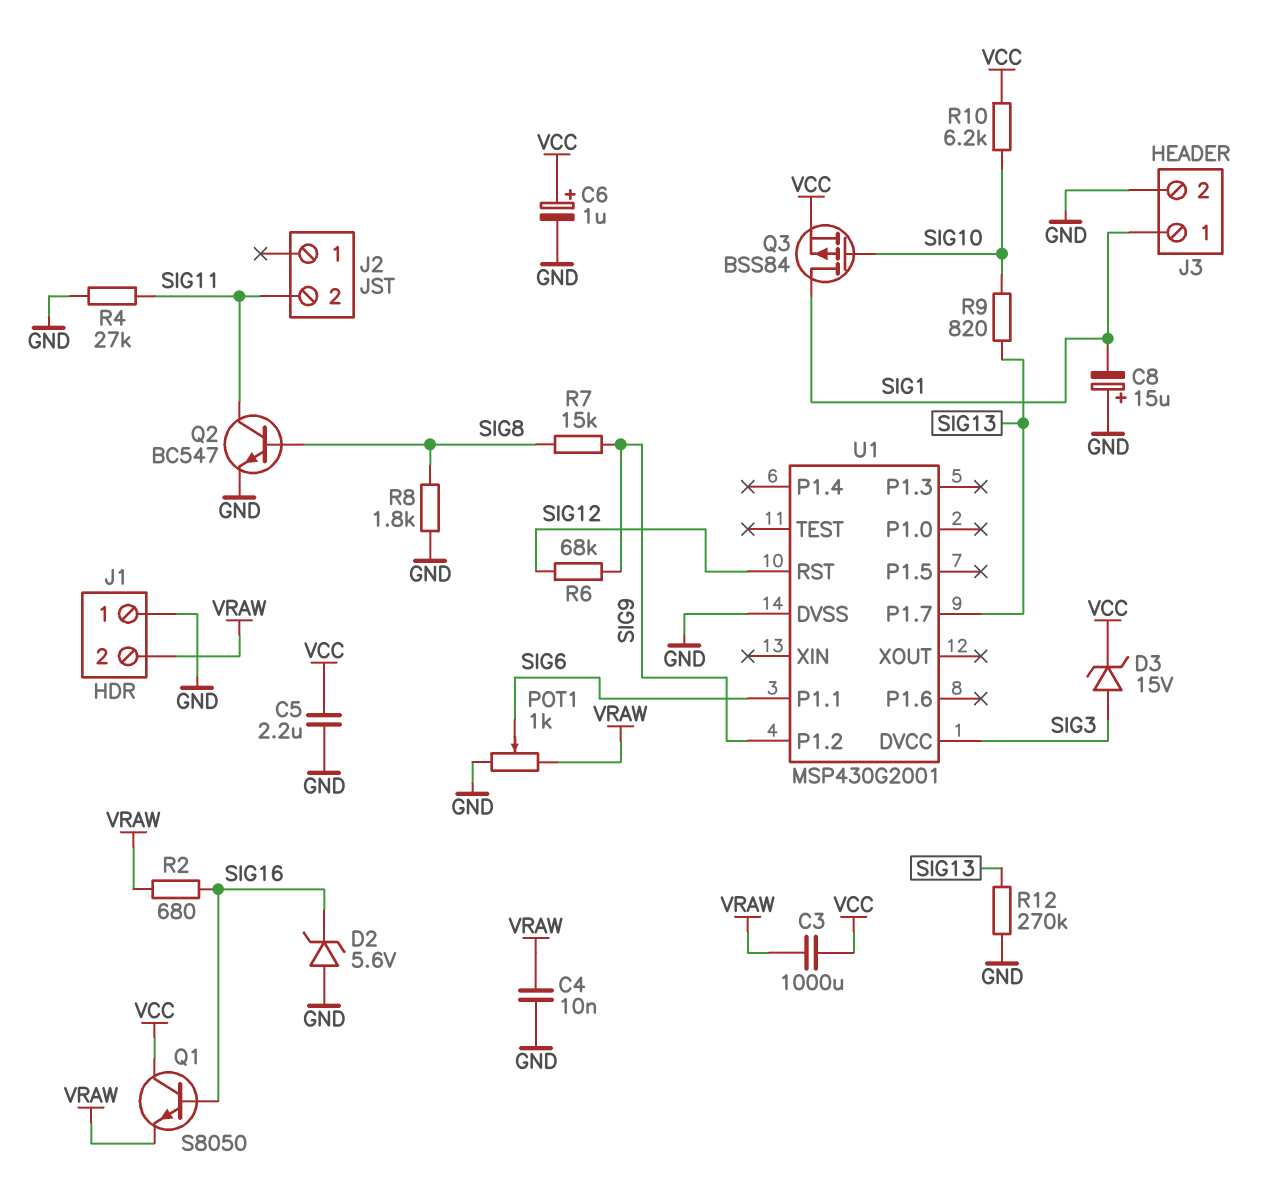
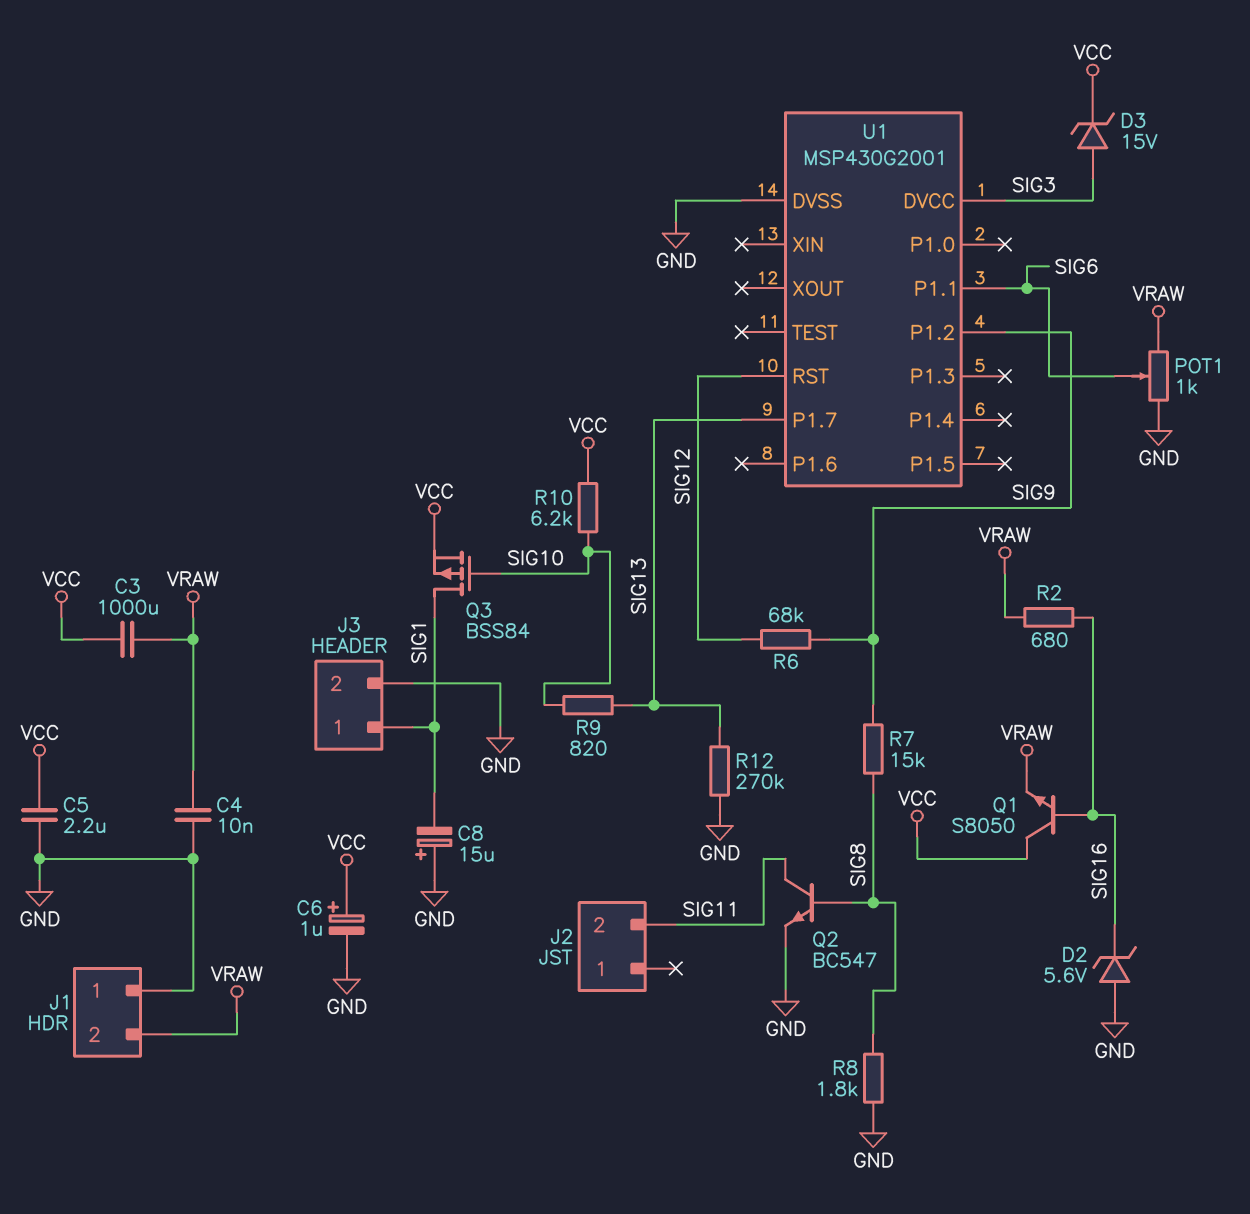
R4: 27k (GND, SIG11) -> none

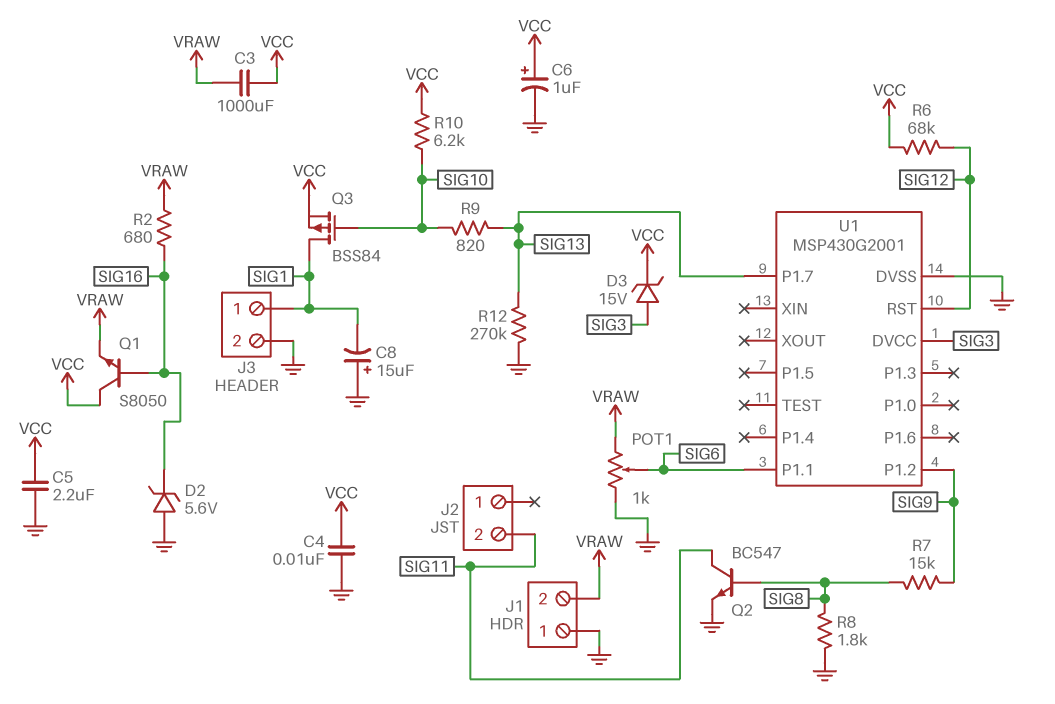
C4: 10nF (GND, VRAW) -> 10nF (GND, VCC)
R6: 68k (SIG9, SIG12) -> 68k (SIG12, VCC)

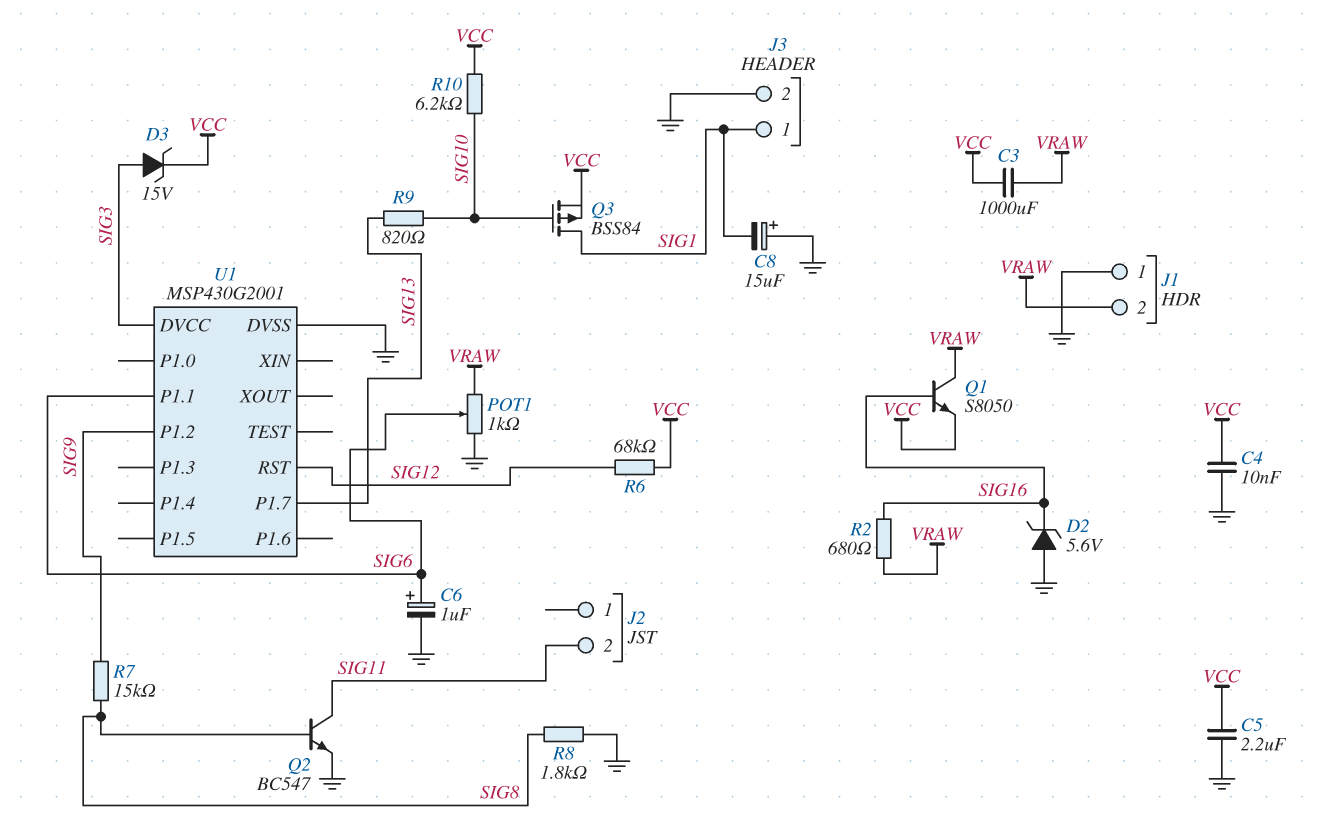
C6: 1uF (plus VCC, minus GND) -> 1uF (plus SIG6, minus GND)
Q1: NPN S8050 (B SIG16, C VCC, E VRAW) -> NPN S8050 (B SIG16, C VRAW, E VCC)
R12: 270k (GND, SIG13) -> none

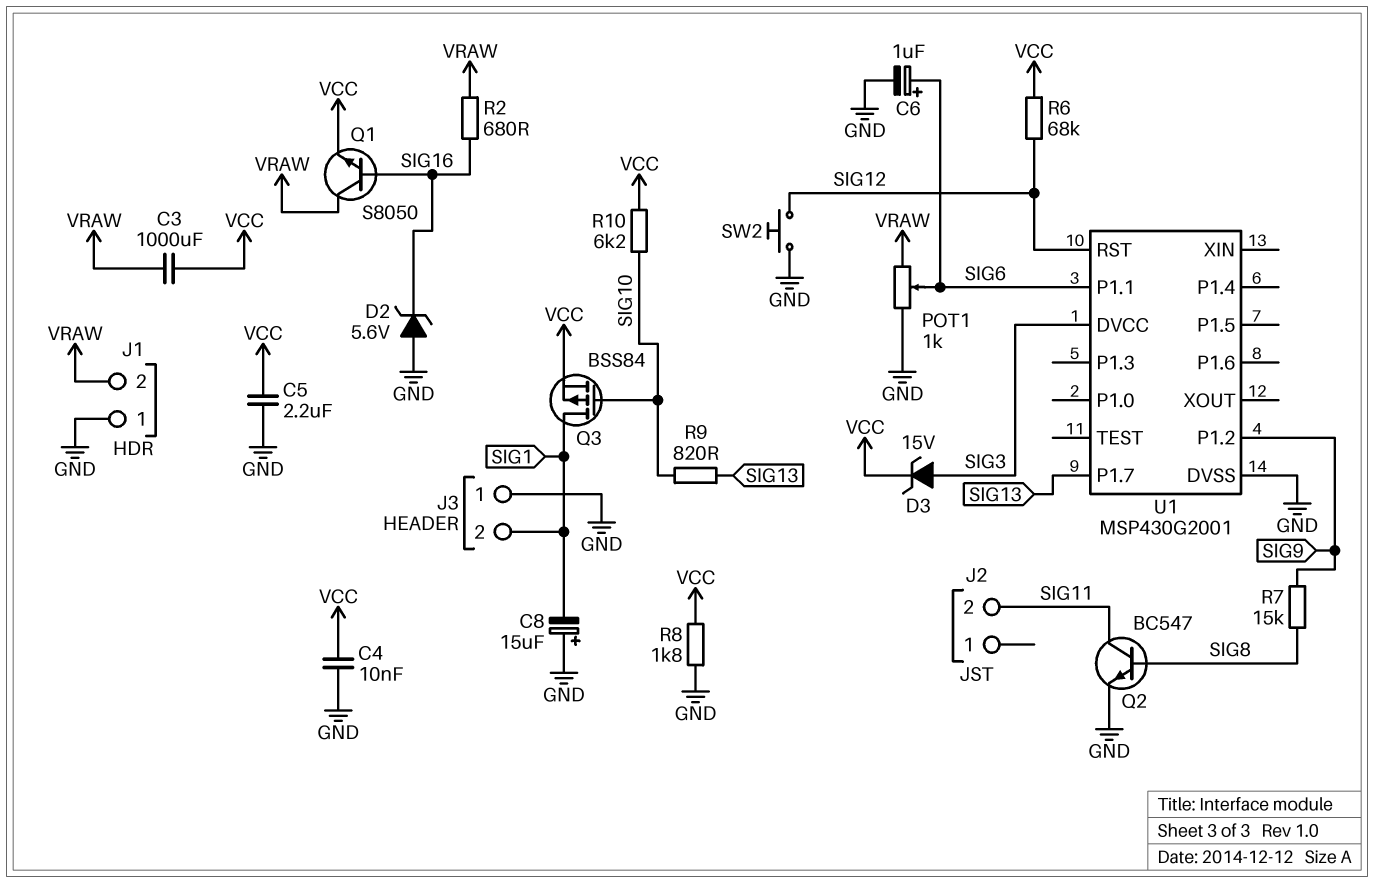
J3 pin 1: SIG1 -> GND
J3 pin 2: GND -> SIG1
R8: 1.8k (GND, SIG8) -> 1.8k (GND, VCC)
SW2: none -> button (GND, SIG12)

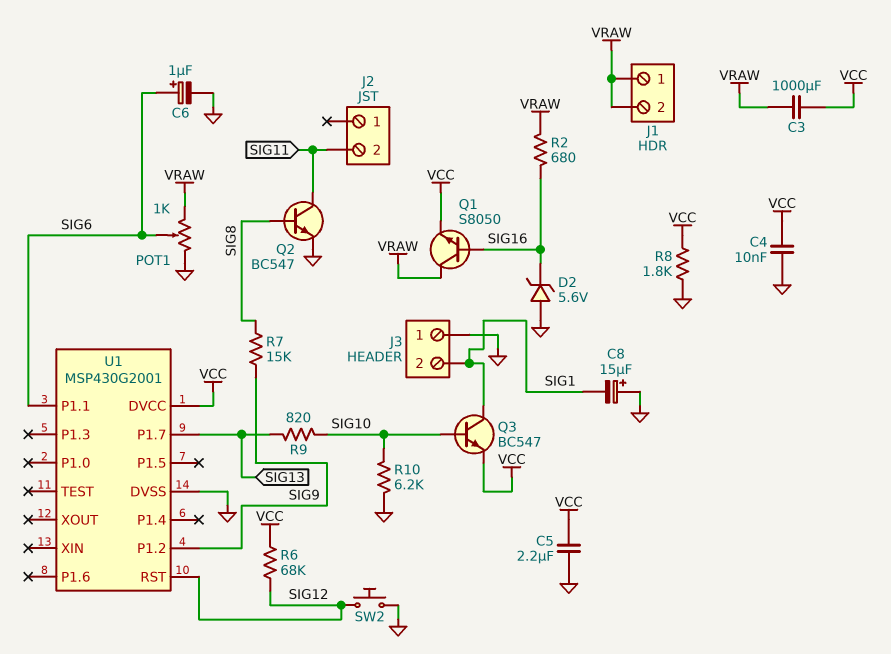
D3: zener 15V (A SIG3, K VCC) -> none
J1 pin 1: GND -> VRAW
Q3: PMOS BSS84 (G SIG10, D SIG1, S VCC) -> NPN BC547 (B SIG10, C SIG1, E VCC)
R10: 6.2k (SIG10, VCC) -> 6.2k (GND, SIG10)
U1 pin DVCC: SIG3 -> VCC

